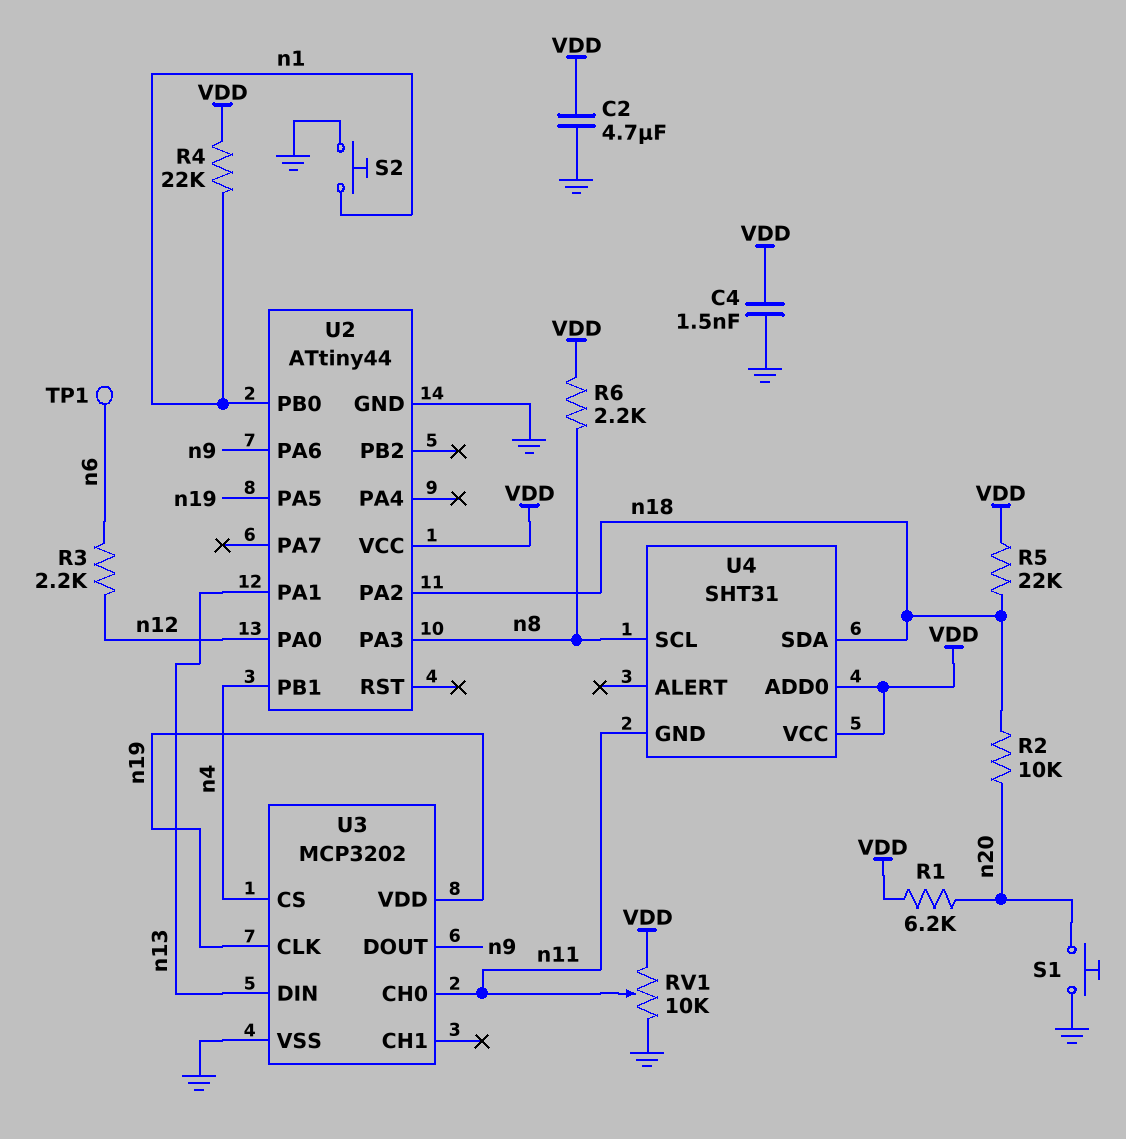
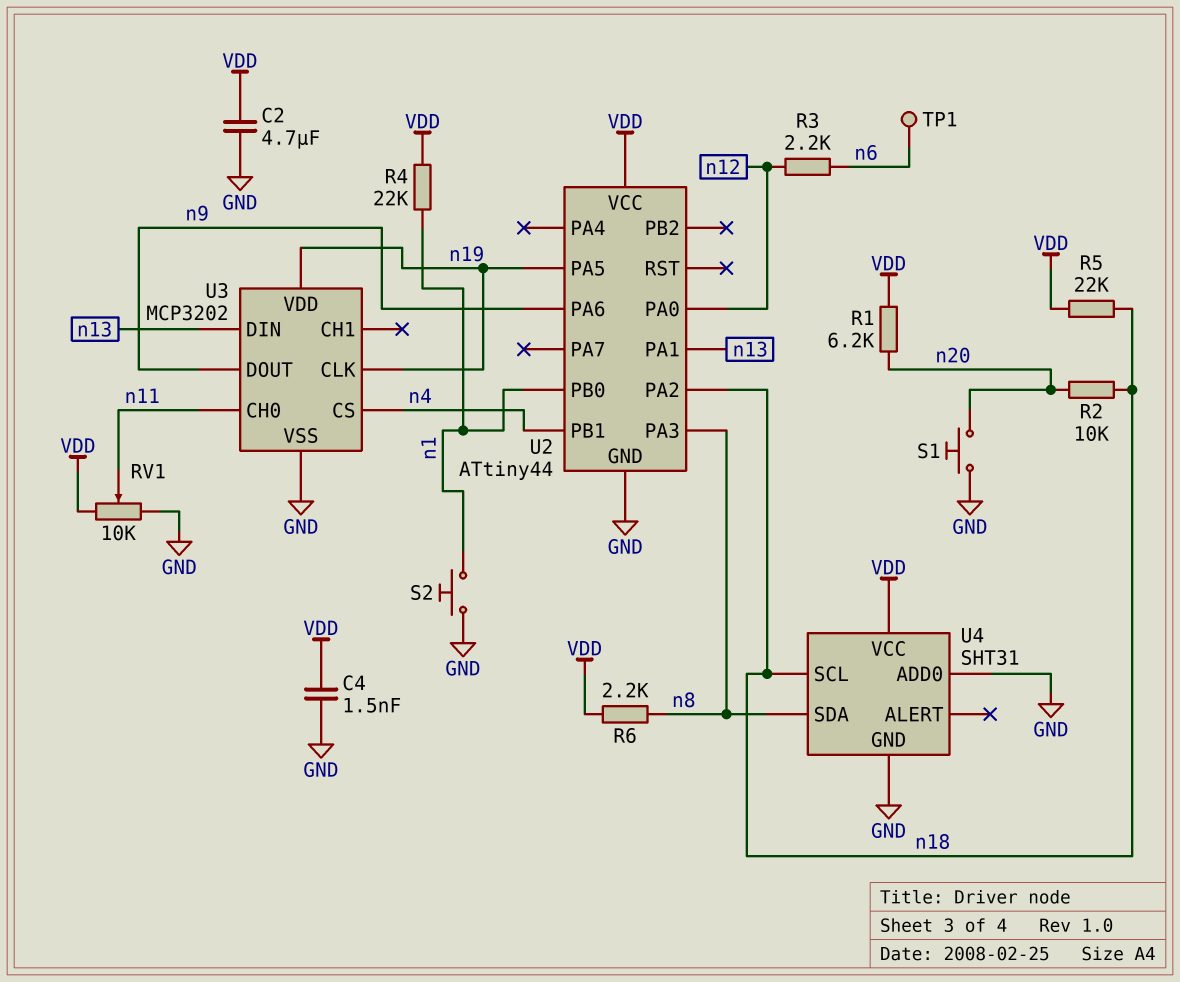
U4 pin ADD0: VDD -> GND
U4 pin GND: n11 -> GND
U4 pin SCL: n8 -> n18
U4 pin SDA: n18 -> n8

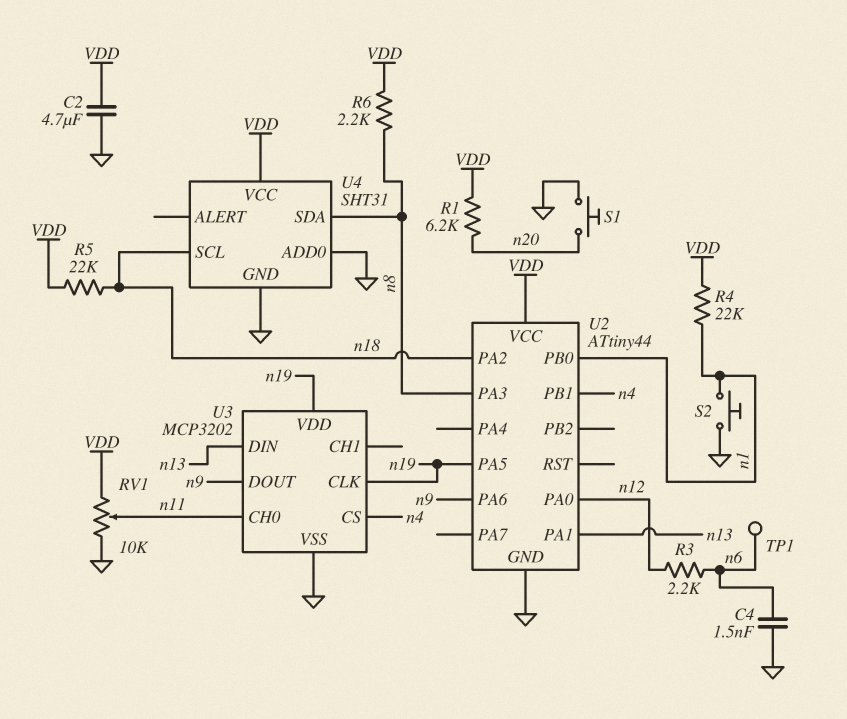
C4: 1.5nF (GND, VDD) -> 1.5nF (GND, n6)
R2: 10k (n18, n20) -> none

